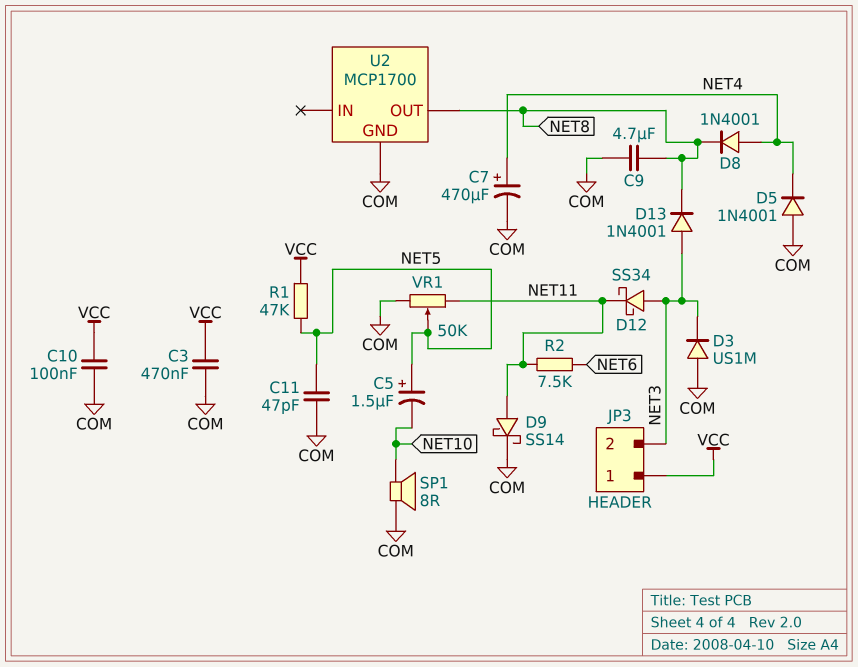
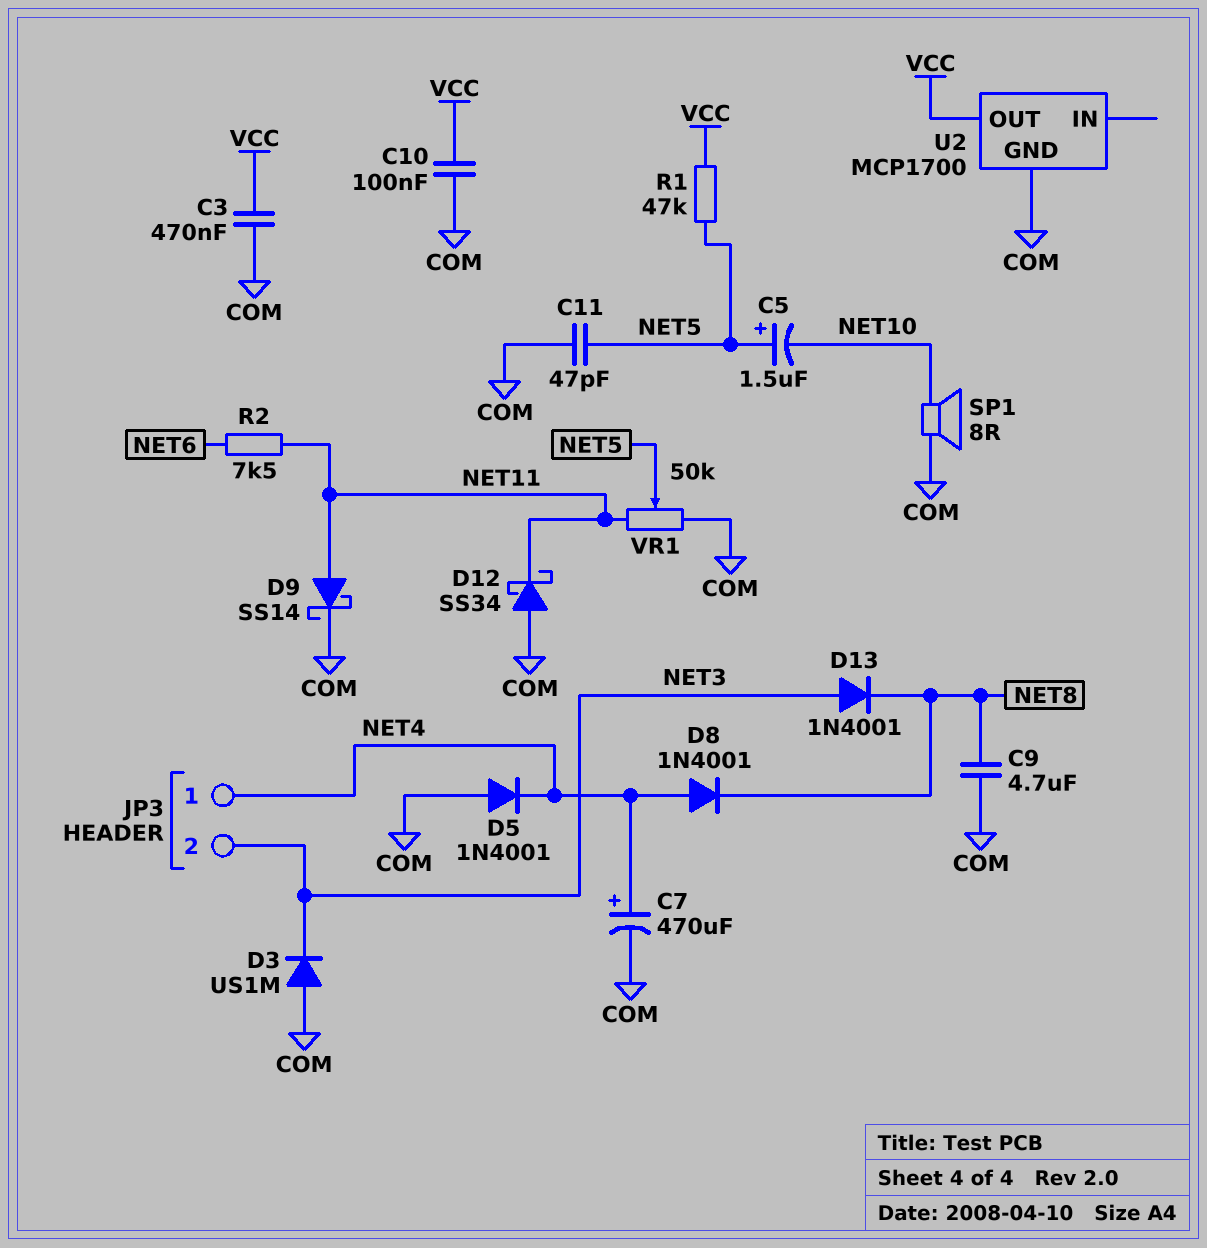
D12: schottky SS34 (A NET3, K NET11) -> schottky SS34 (A COM, K NET11)
JP3 pin 1: VCC -> NET4
U2 pin OUT: NET8 -> VCC

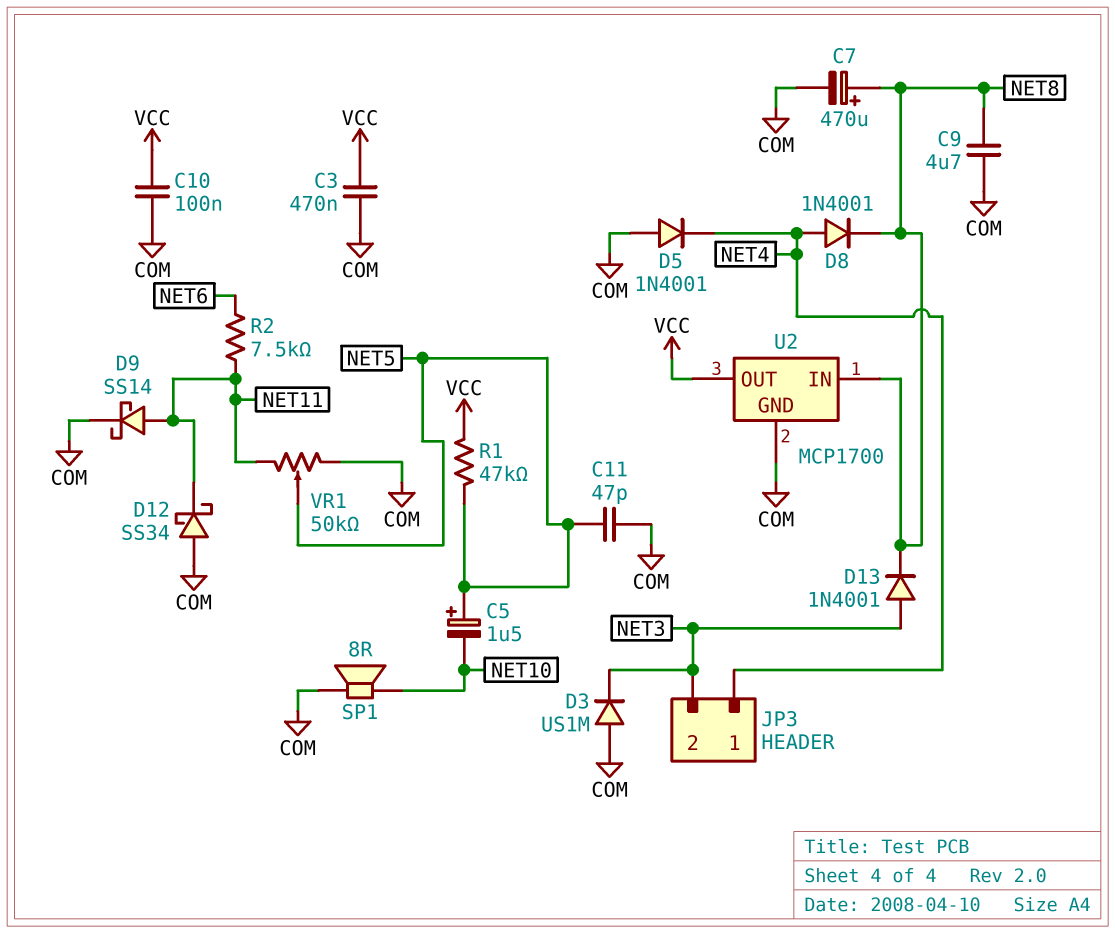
C7: 470uF (plus NET4, minus COM) -> 470uF (plus NET8, minus COM)
U2 pin IN: none -> NET8

